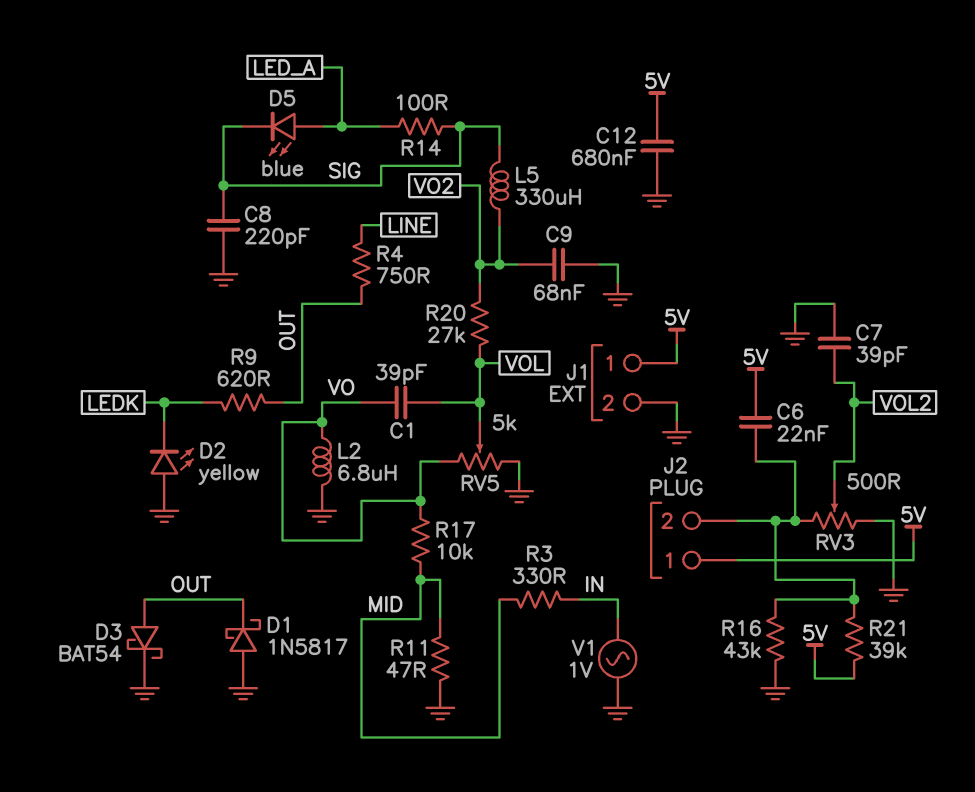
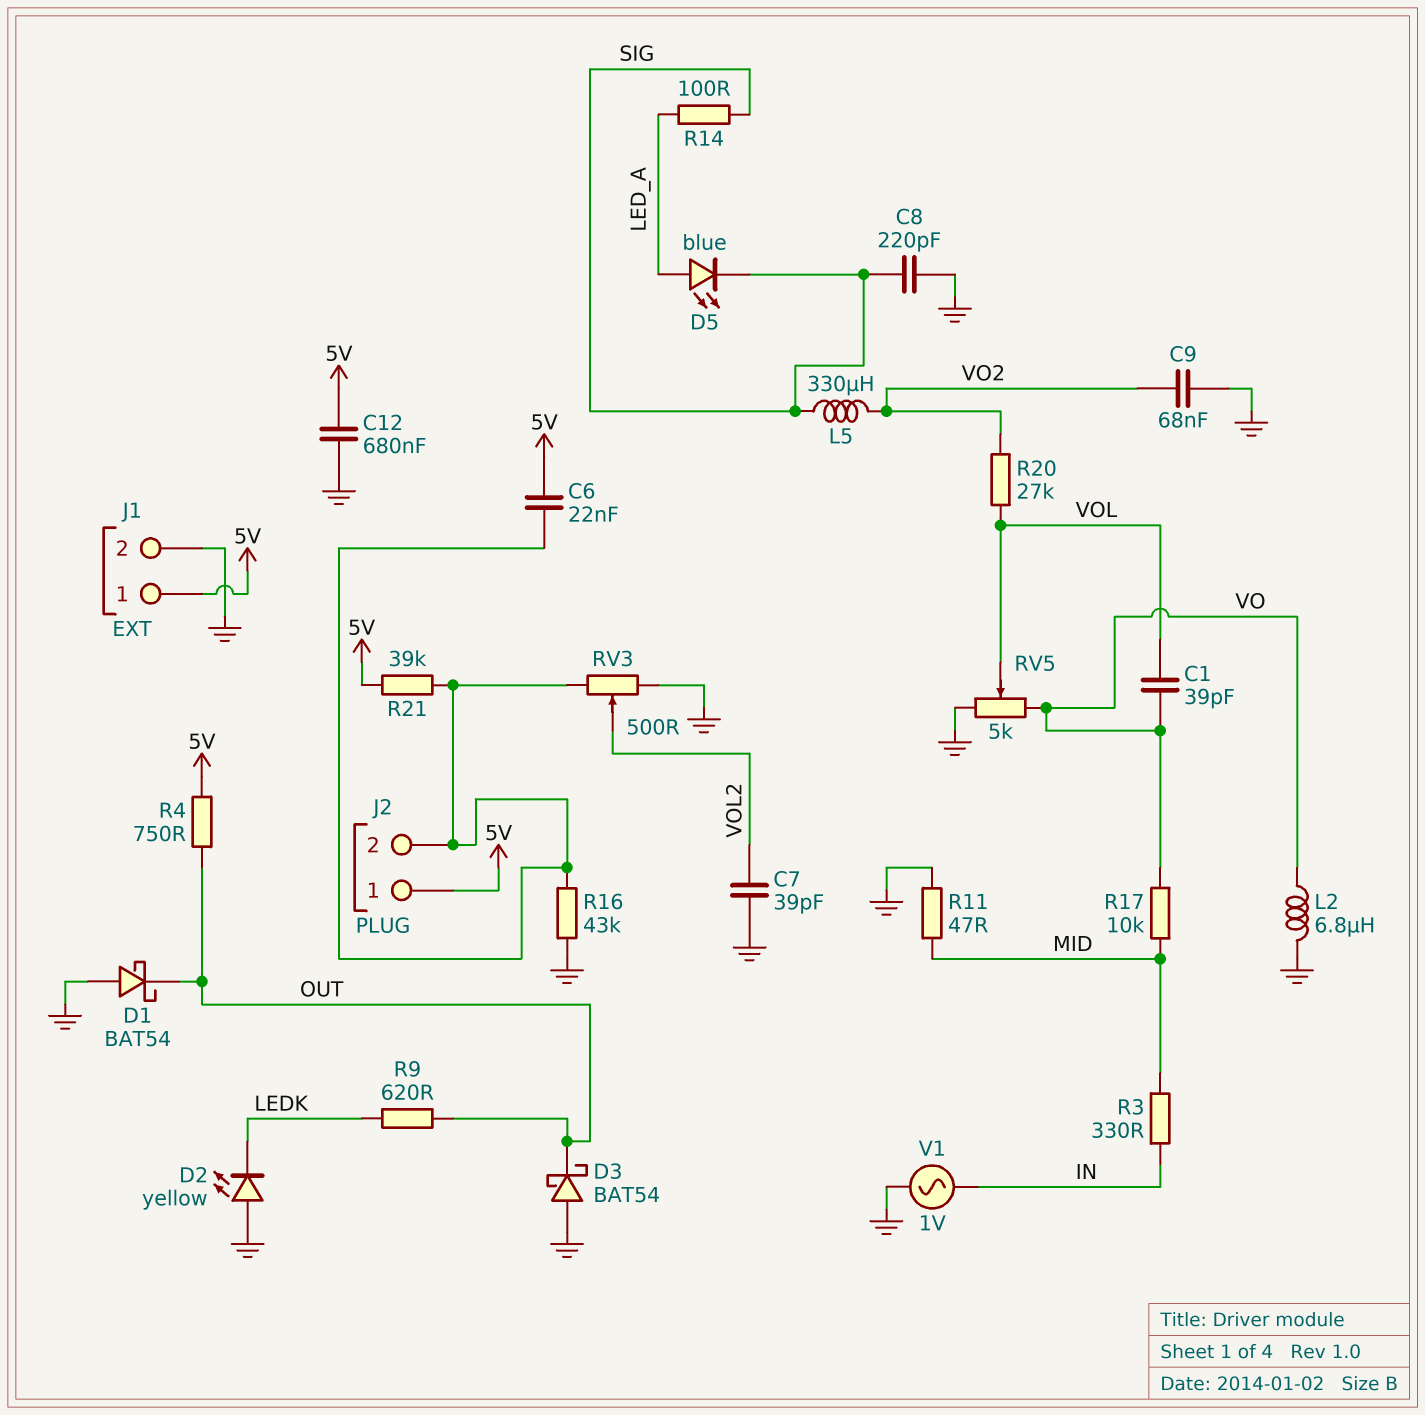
D1: schottky 1N5817 (A GND, K OUT) -> schottky BAT54 (A GND, K OUT)
D3: schottky BAT54 (A OUT, K GND) -> schottky BAT54 (A GND, K OUT)
R4: 750 (LINE, OUT) -> 750 (5V, OUT)

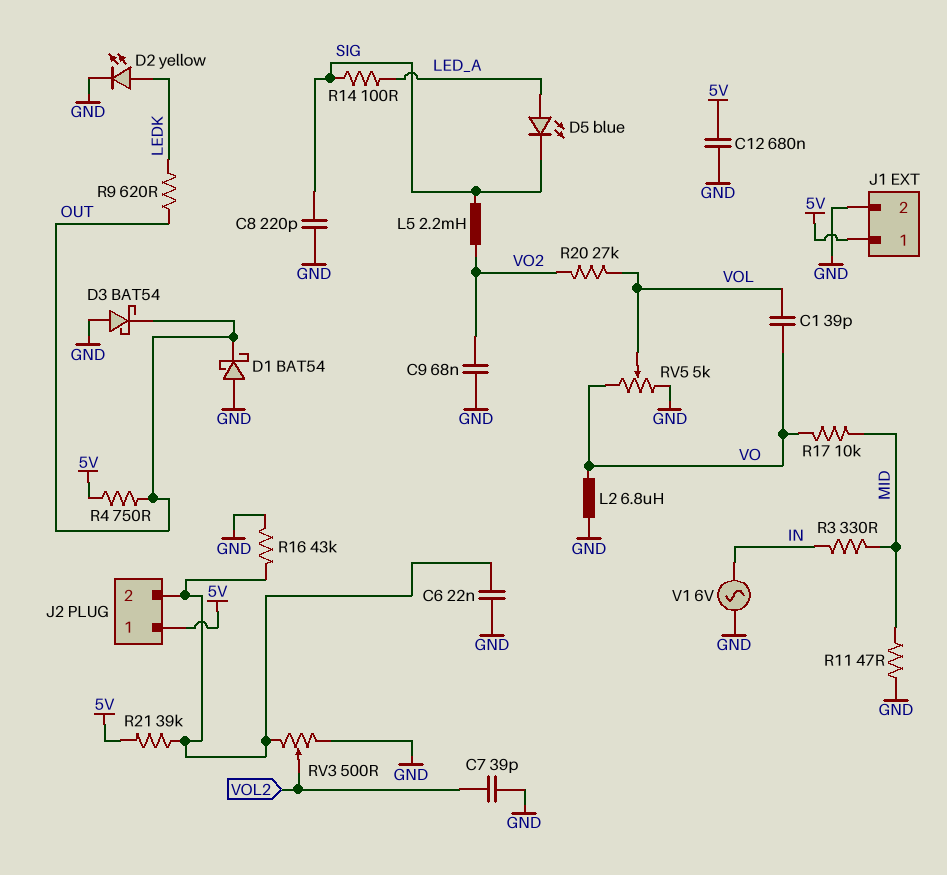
C6: 22nF (5V, J2/2) -> 22nF (GND, J2/2)
D2: LED yellow (A GND, K LEDK) -> LED yellow (A LEDK, K GND)
L5: 330uH (SIG, VO2) -> 2.2mH (SIG, VO2)
V1: AC 1V (GND, IN) -> AC 6V (GND, IN)

